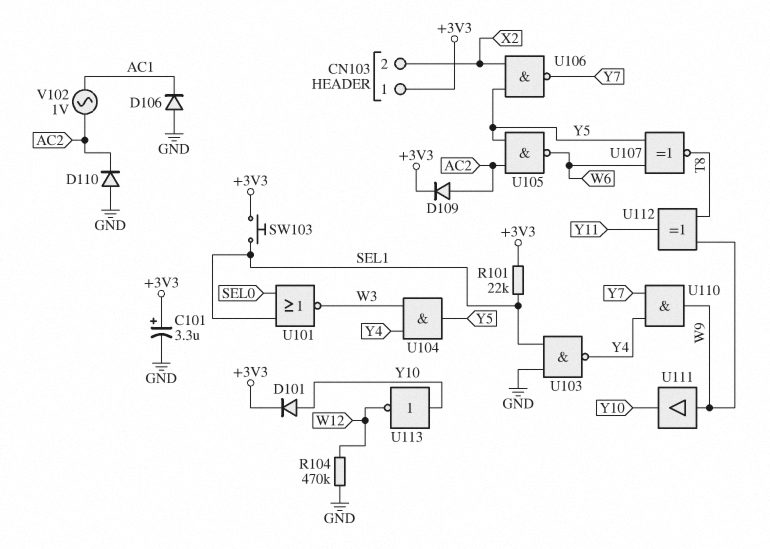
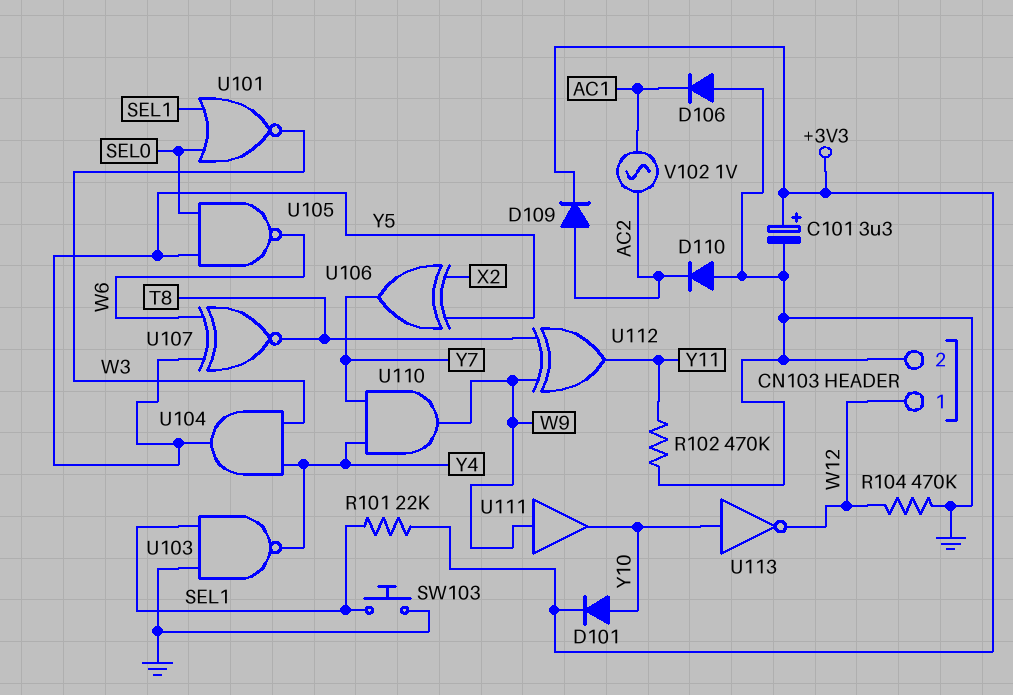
CN103 pin 1: +3V3 -> W12
CN103 pin 2: X2 -> GND
R102: none -> 470k (GND, Y11)
SW103: button (+3V3, SEL1) -> button (GND, SEL1)
U105: NAND (in AC2, in Y5, out W6) -> NAND (in SEL0, in Y5, out W6)
U106: NAND (in X2, in Y5, out Y7) -> XOR (in X2, in Y5, out Y7)

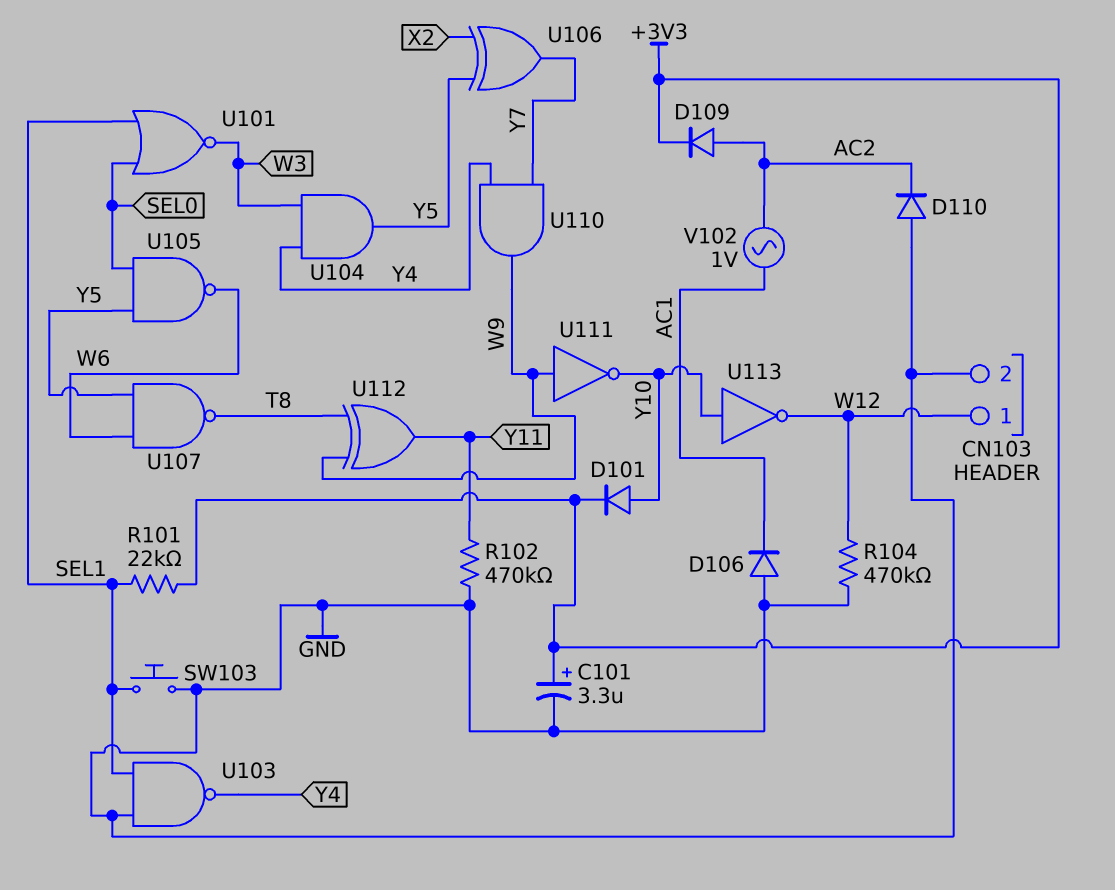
U107: XNOR (in W6, in Y5, out T8) -> NAND (in W6, in Y5, out T8)
U111: buffer (in W9, out Y10) -> NOT (in W9, out Y10)

